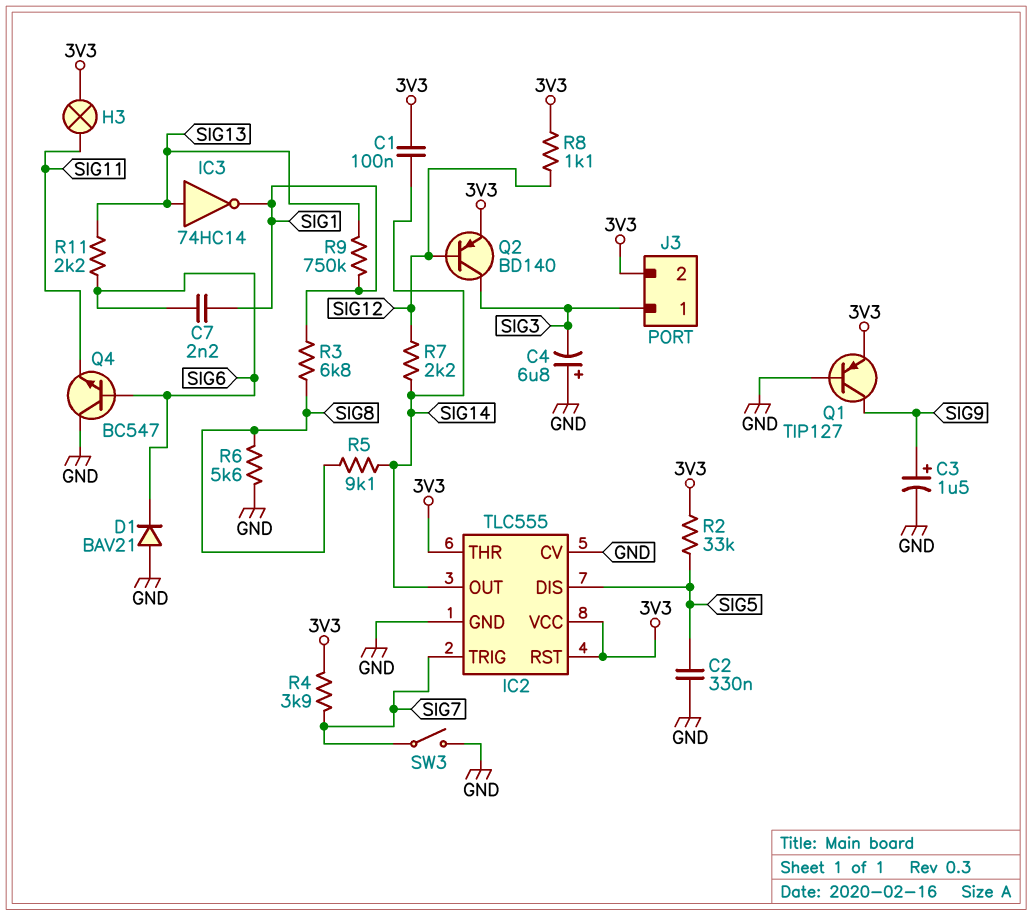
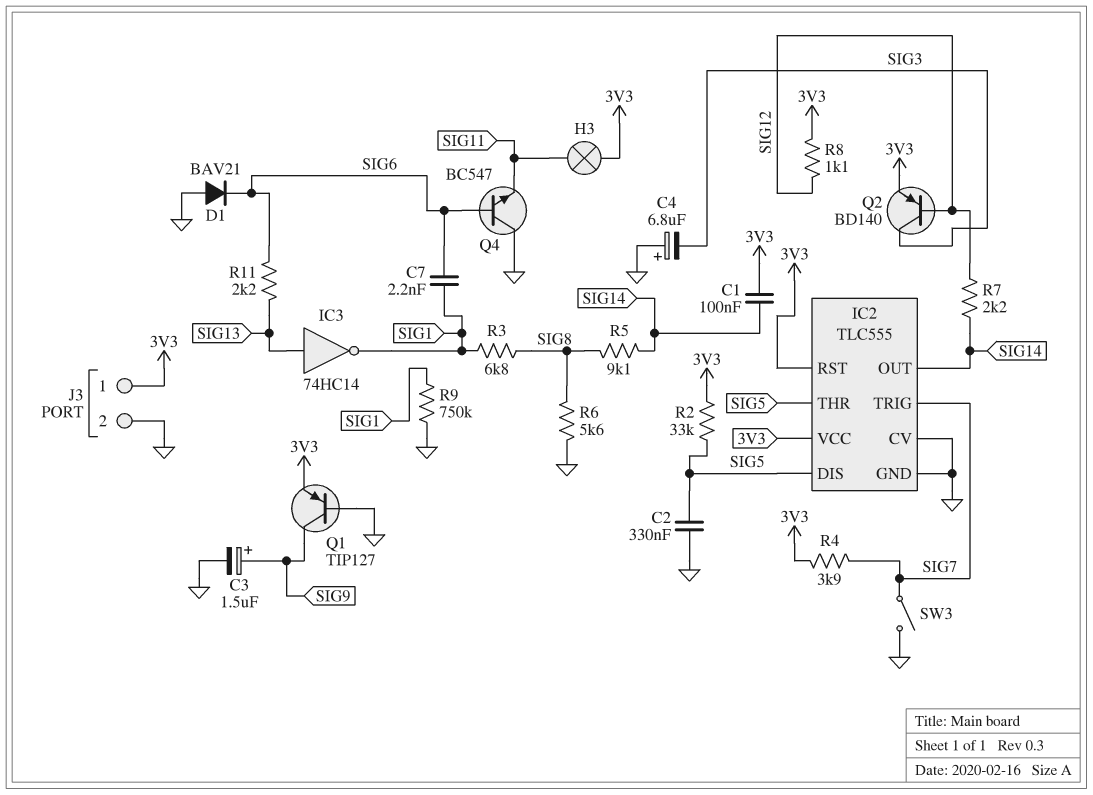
IC2 pin THR: 3V3 -> SIG5
J3 pin 1: SIG3 -> 3V3
J3 pin 2: 3V3 -> GND
R9: 750k (SIG1, SIG13) -> 750k (GND, SIG1)

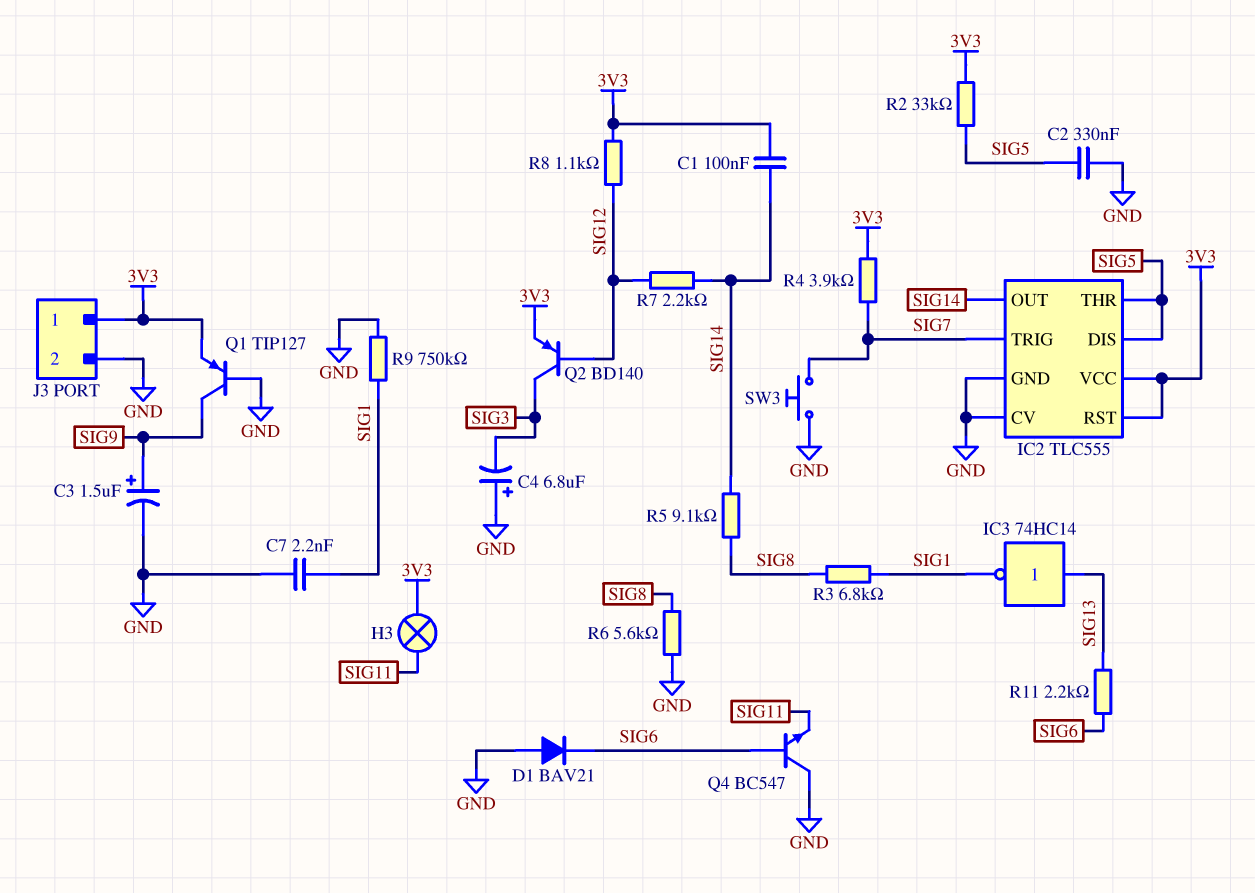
C7: 2.2nF (SIG1, SIG6) -> 2.2nF (GND, SIG1)
SW3: switch (GND, SIG7) -> button (GND, SIG7)

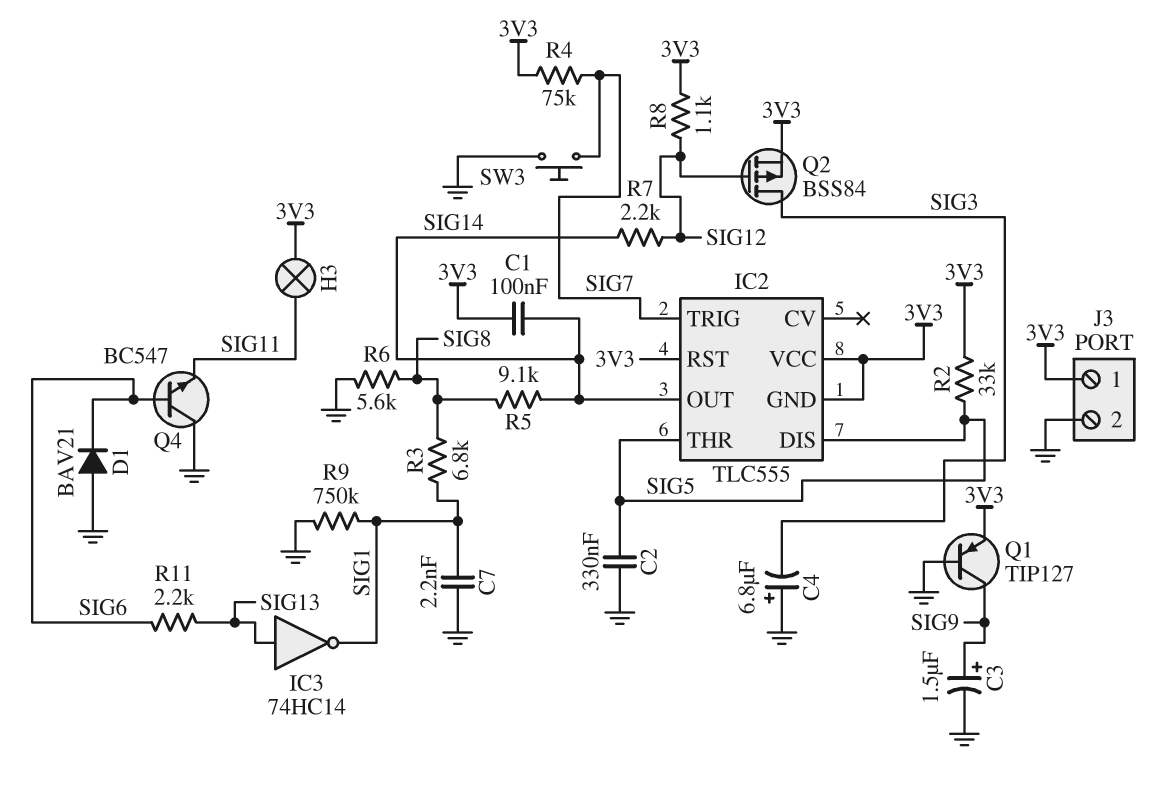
IC2 pin CV: GND -> none
IC2 pin GND: GND -> 3V3
Q2: PNP BD140 (B SIG12, C SIG3, E 3V3) -> PMOS BSS84 (G SIG12, D SIG3, S 3V3)
R4: 3.9k (3V3, SIG7) -> 75k (3V3, SIG7)

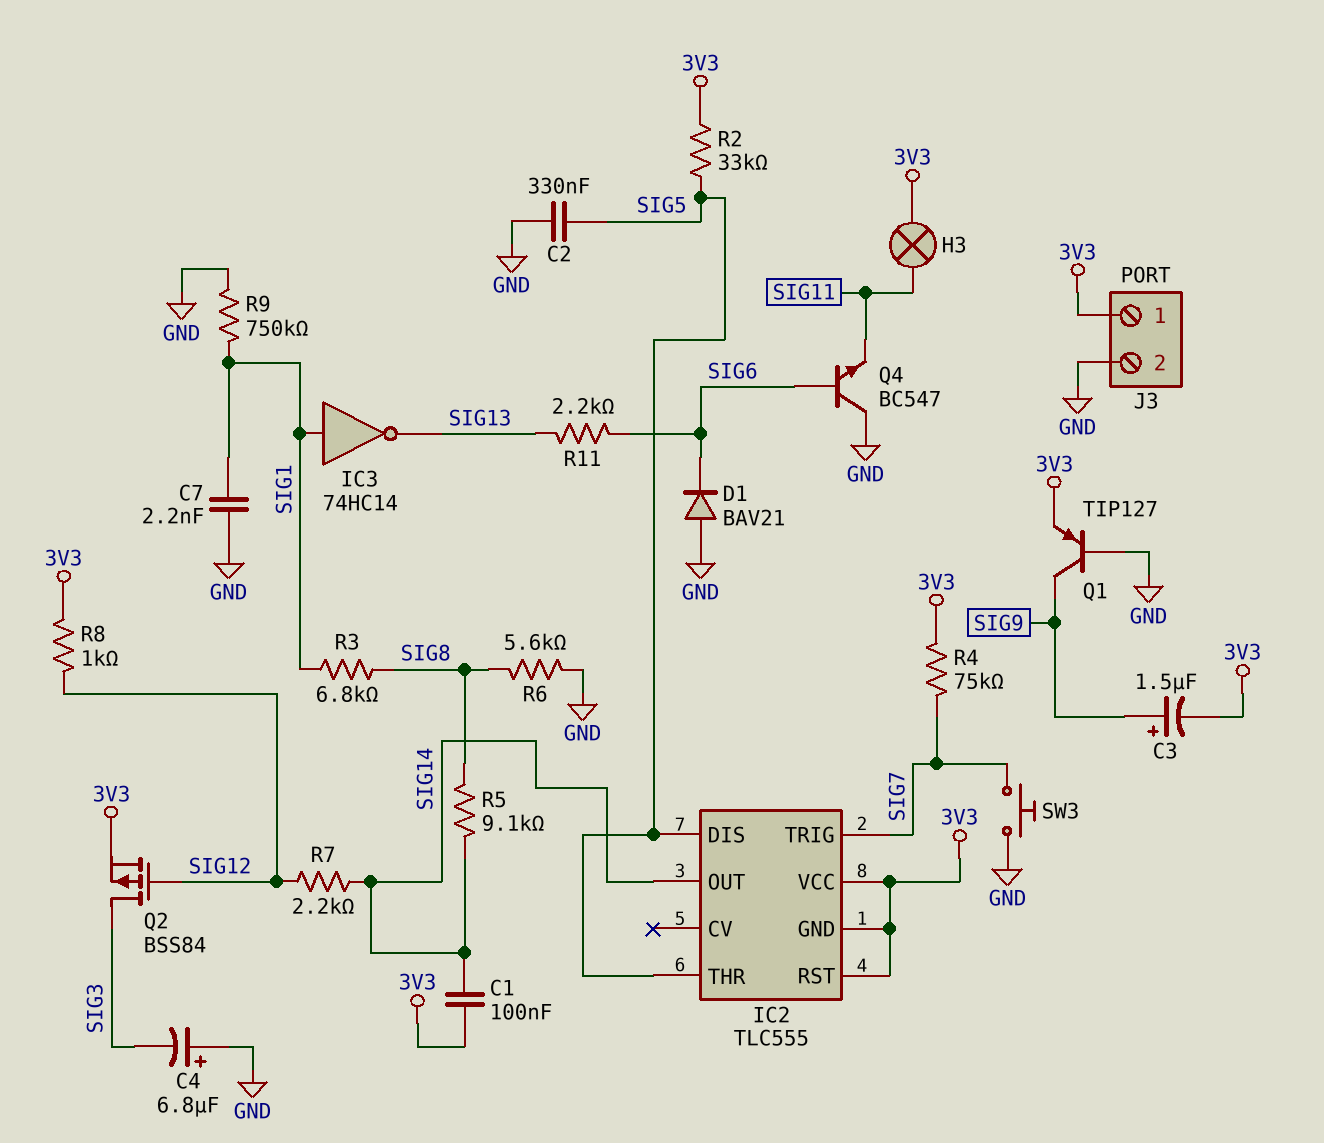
C3: 1.5uF (plus SIG9, minus GND) -> 1.5uF (plus SIG9, minus 3V3)
IC3: NOT 74HC14 (in SIG13, out SIG1) -> NOT 74HC14 (in SIG1, out SIG13)
R8: 1.1k (3V3, SIG12) -> 1k (3V3, SIG12)

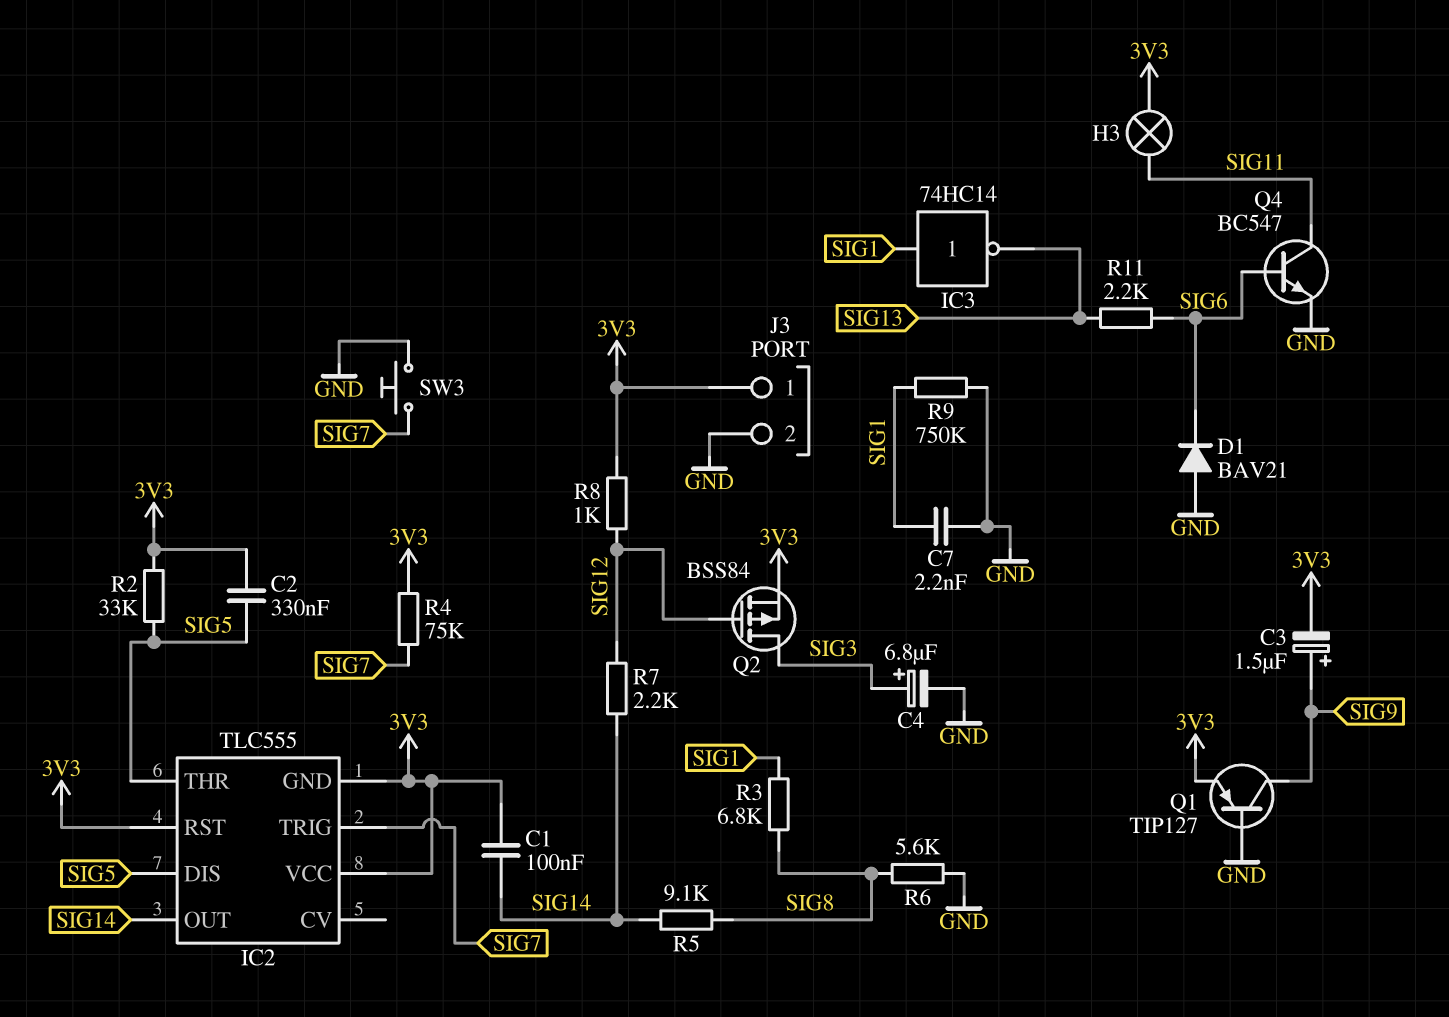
C2: 330nF (GND, SIG5) -> 330nF (3V3, SIG5)
C4: 6.8uF (plus GND, minus SIG3) -> 6.8uF (plus SIG3, minus GND)
Q4: NPN BC547 (B SIG6, C GND, E SIG11) -> NPN BC547 (B SIG6, C SIG11, E GND)

